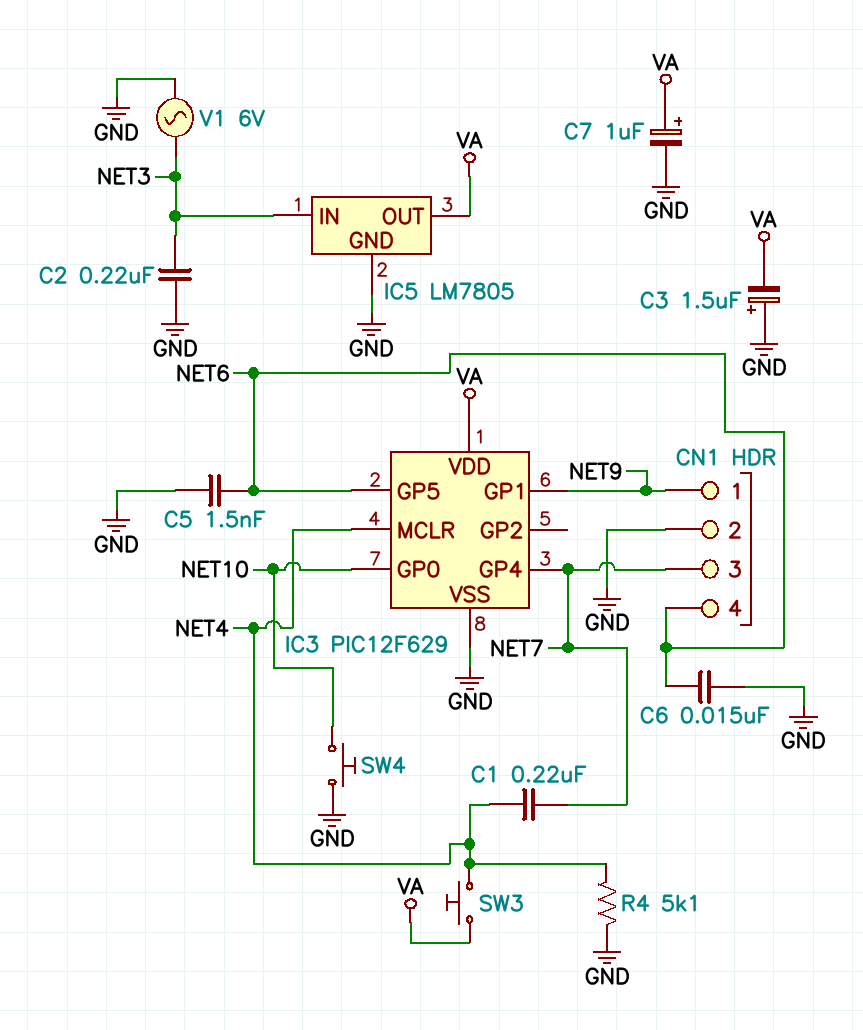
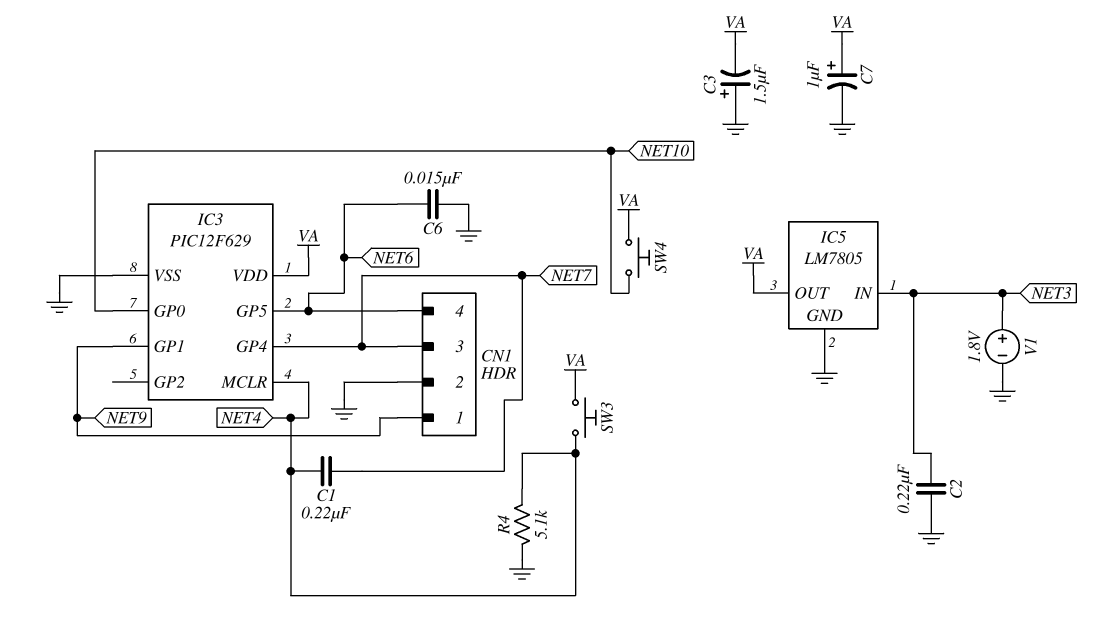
C5: 1.5nF (GND, NET6) -> none
SW4: button (GND, NET10) -> button (NET10, VA)
V1: AC 6V (GND, NET3) -> 1.8V (plus NET3, minus GND)

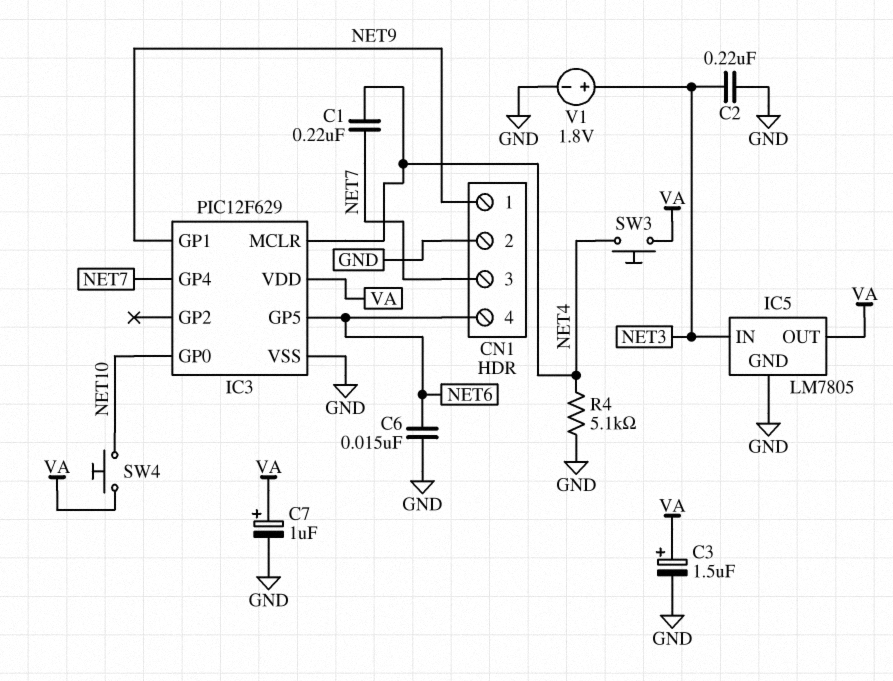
C3: 1.5uF (plus GND, minus VA) -> 1.5uF (plus VA, minus GND)

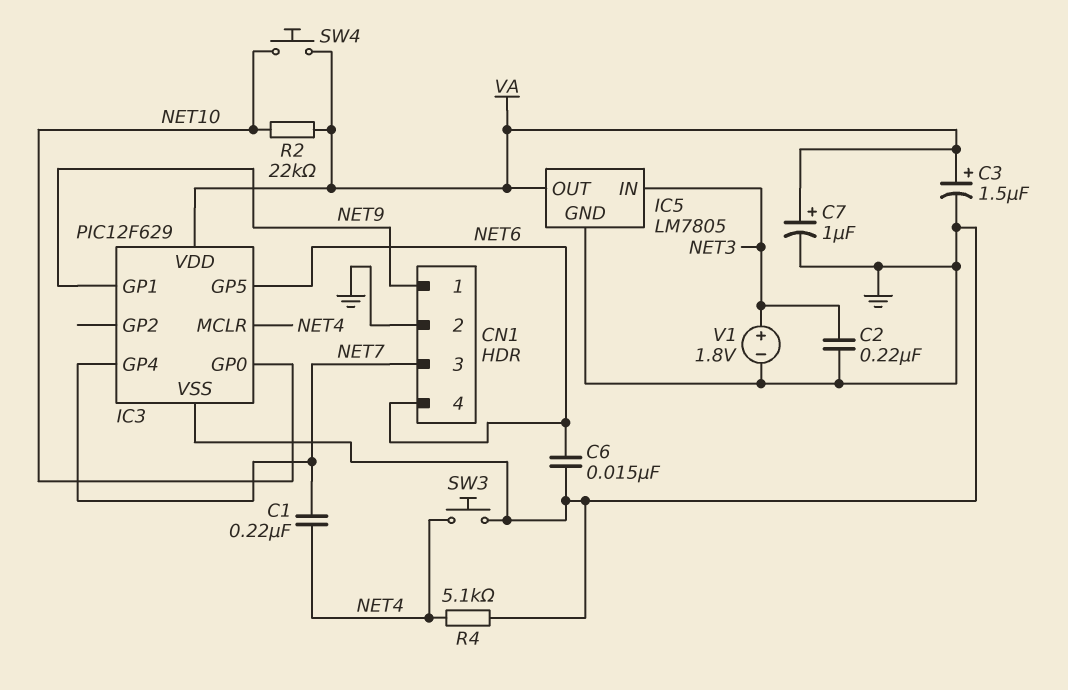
R2: none -> 22k (NET10, VA)
SW3: button (NET4, VA) -> button (GND, NET4)

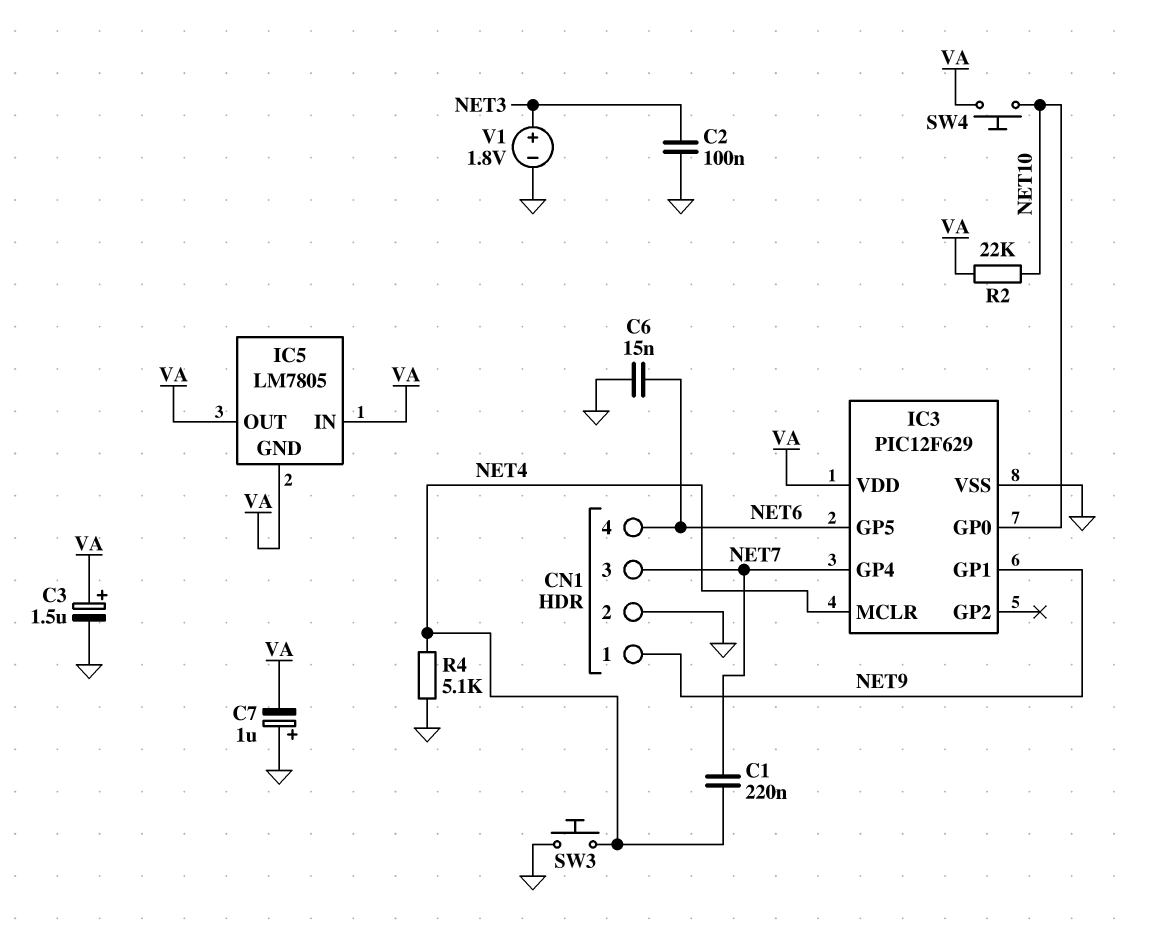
C2: 220nF (GND, NET3) -> 100nF (GND, NET3)
C7: 1uF (plus VA, minus GND) -> 1uF (plus GND, minus VA)
IC5 pin GND: GND -> VA
IC5 pin IN: NET3 -> VA

